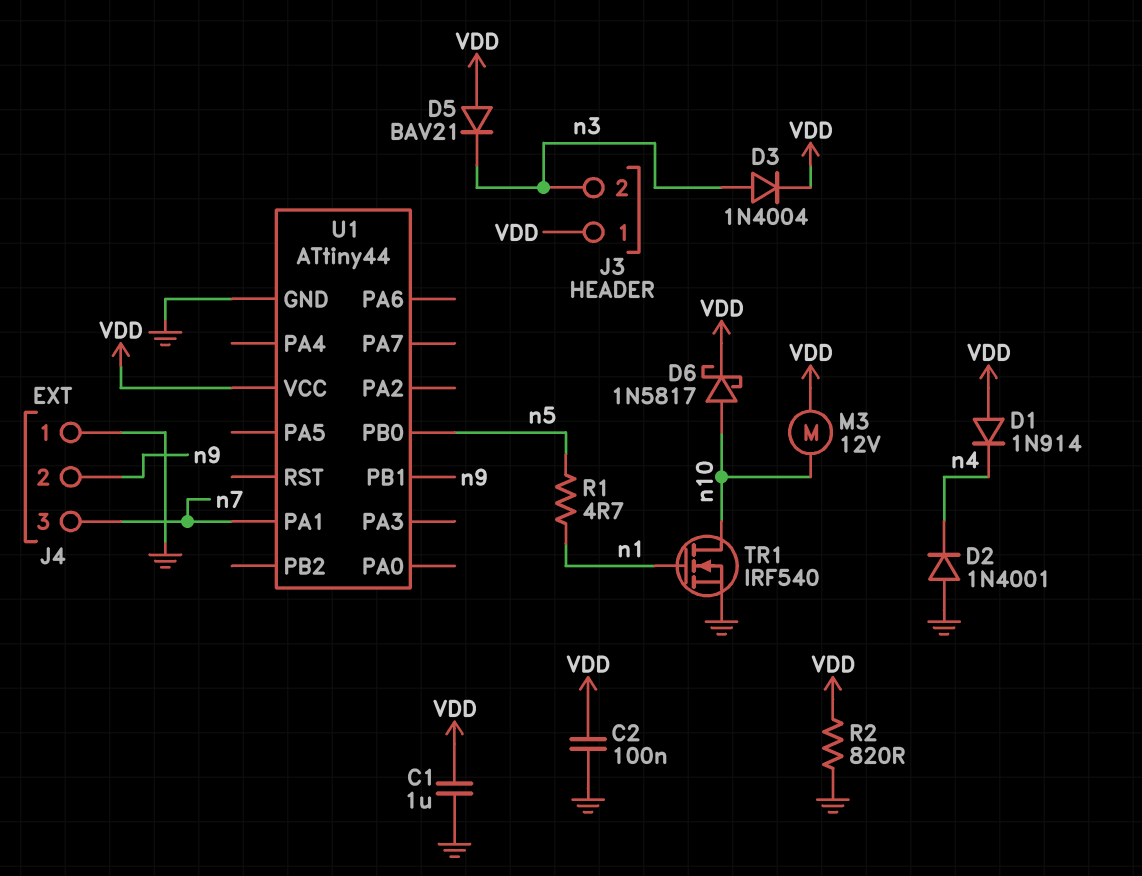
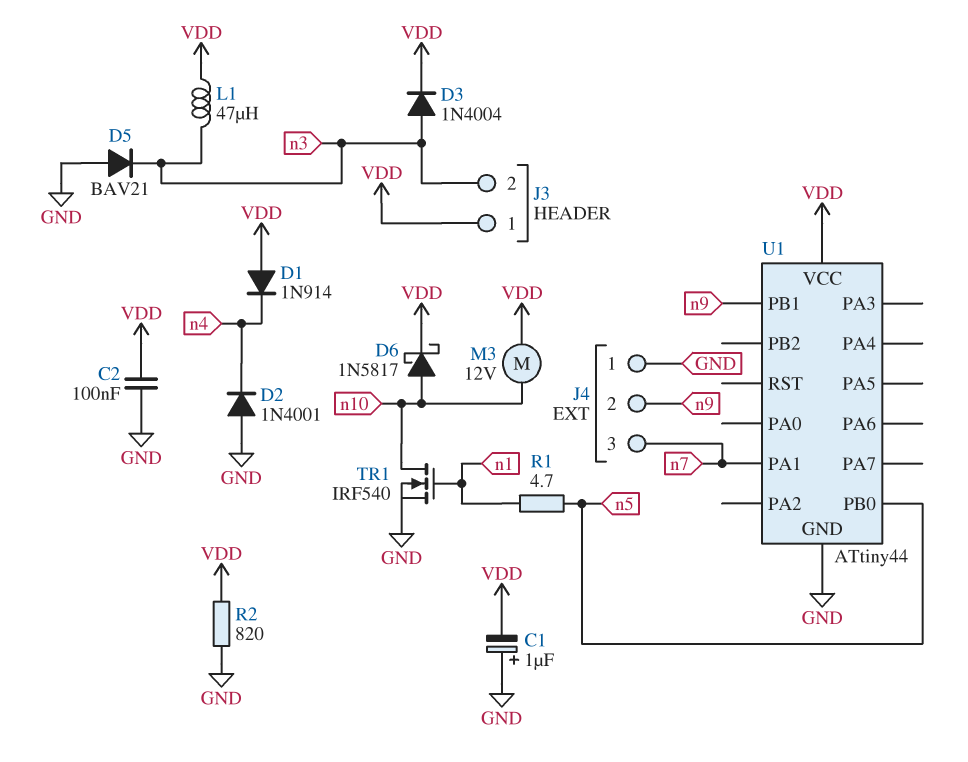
C1: 1uF (GND, VDD) -> 1uF (plus GND, minus VDD)
D5: diode BAV21 (A VDD, K n3) -> diode BAV21 (A GND, K n3)
L1: none -> 47uH (VDD, n3)

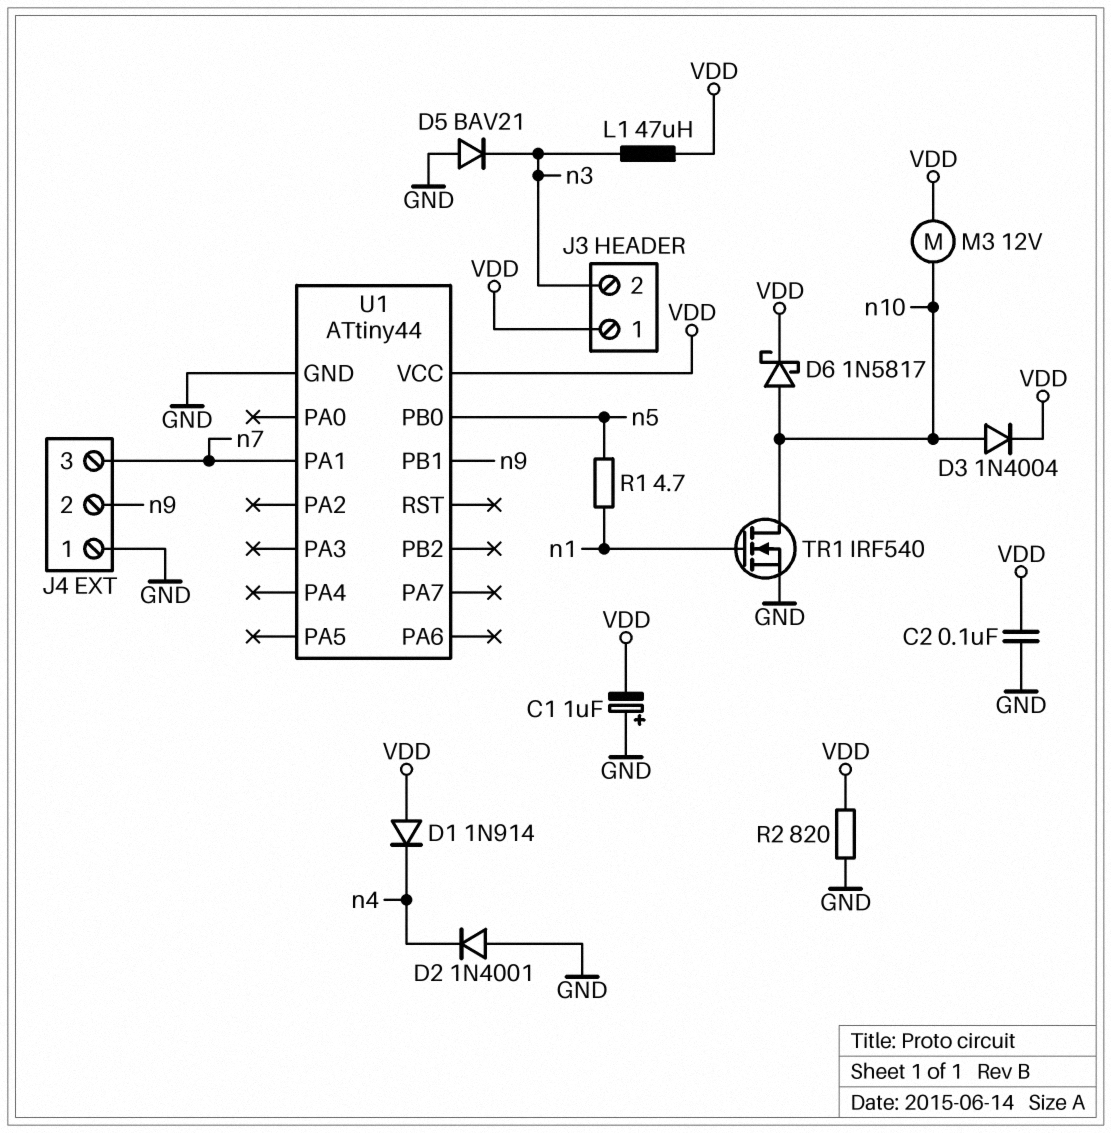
D3: diode 1N4004 (A n3, K VDD) -> diode 1N4004 (A n10, K VDD)

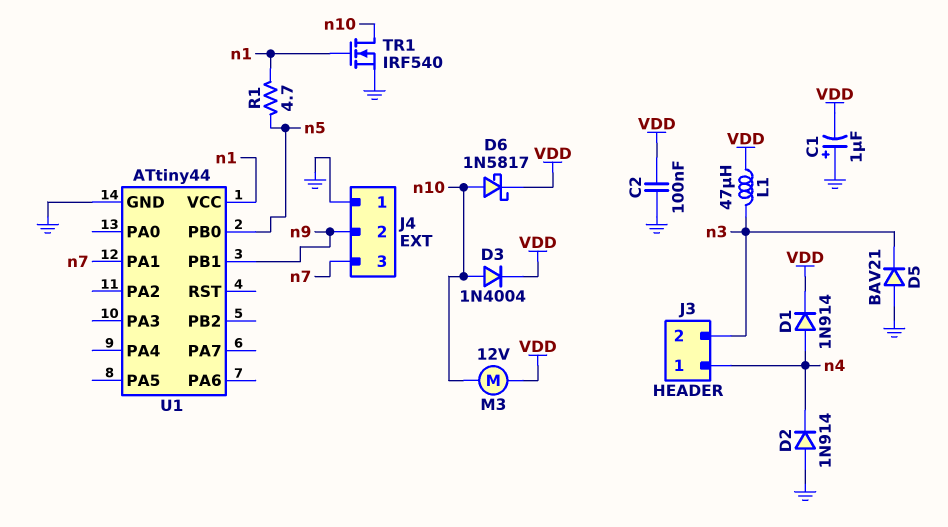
D1: diode 1N914 (A VDD, K n4) -> diode 1N914 (A n4, K VDD)
D2: diode 1N4001 (A GND, K n4) -> diode 1N914 (A GND, K n4)
J3 pin 1: VDD -> n4
R2: 820 (GND, VDD) -> none
U1 pin VCC: VDD -> n1

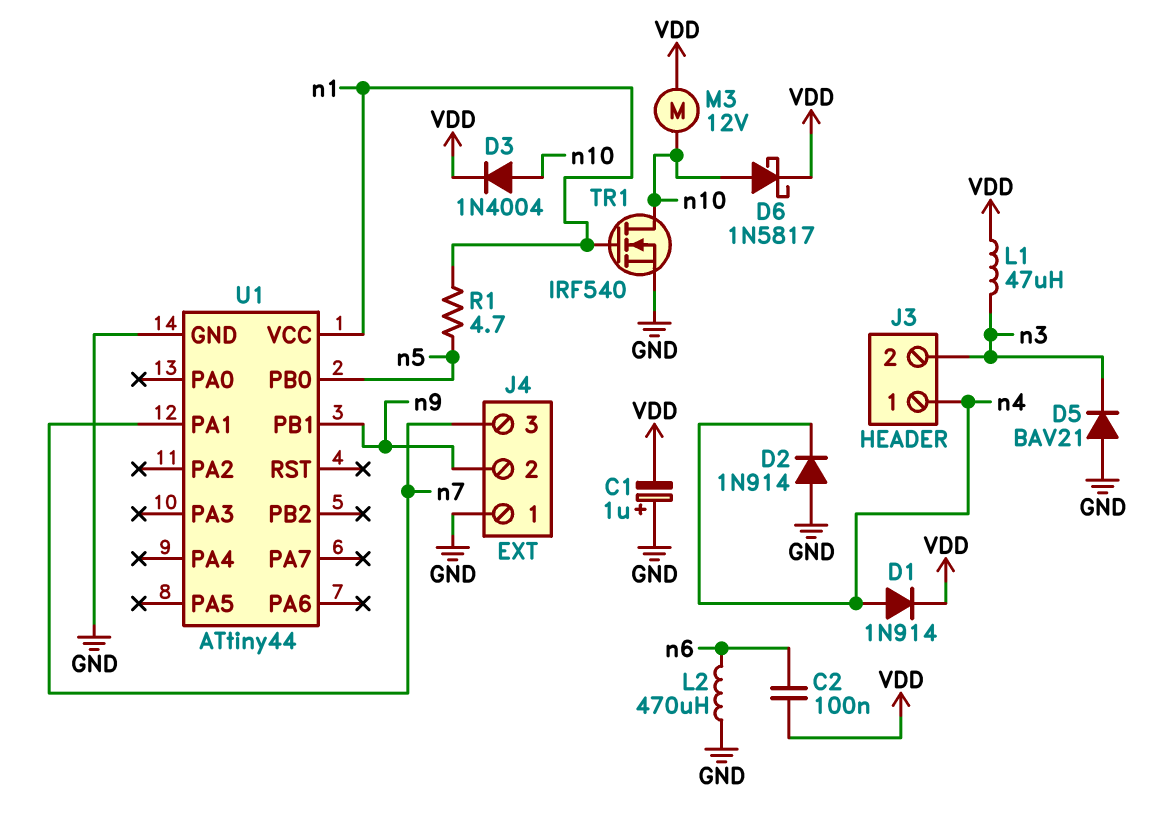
C2: 100nF (GND, VDD) -> 100nF (VDD, n6)
L2: none -> 470uH (GND, n6)

